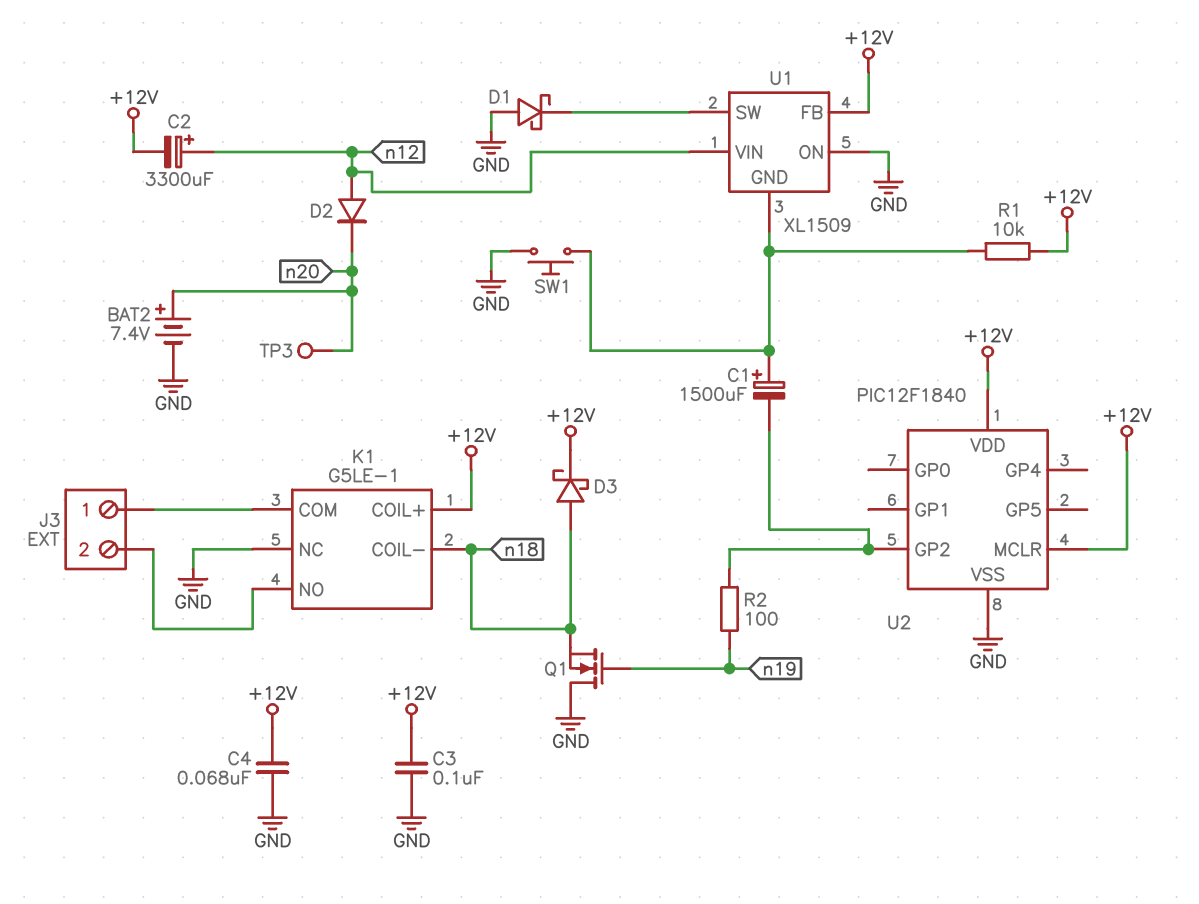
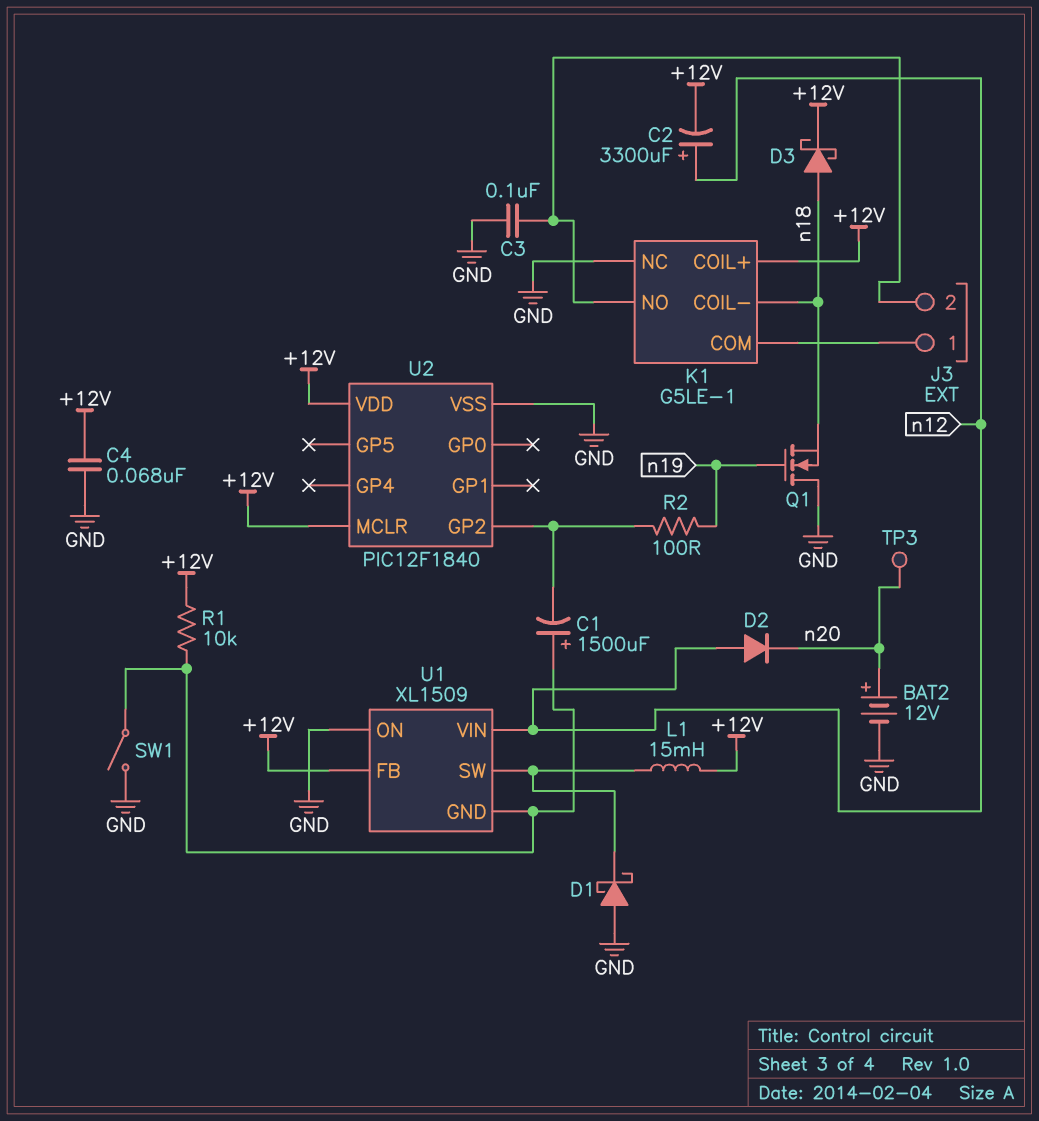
BAT2: 7.4V (plus n20, minus GND) -> 12V (plus n20, minus GND)
C3: 100nF (+12V, GND) -> 100nF (GND, J3/2)
L1: none -> 15mH (+12V, U1/SW)
SW1: button (GND, U1/GND) -> switch (GND, U1/GND)

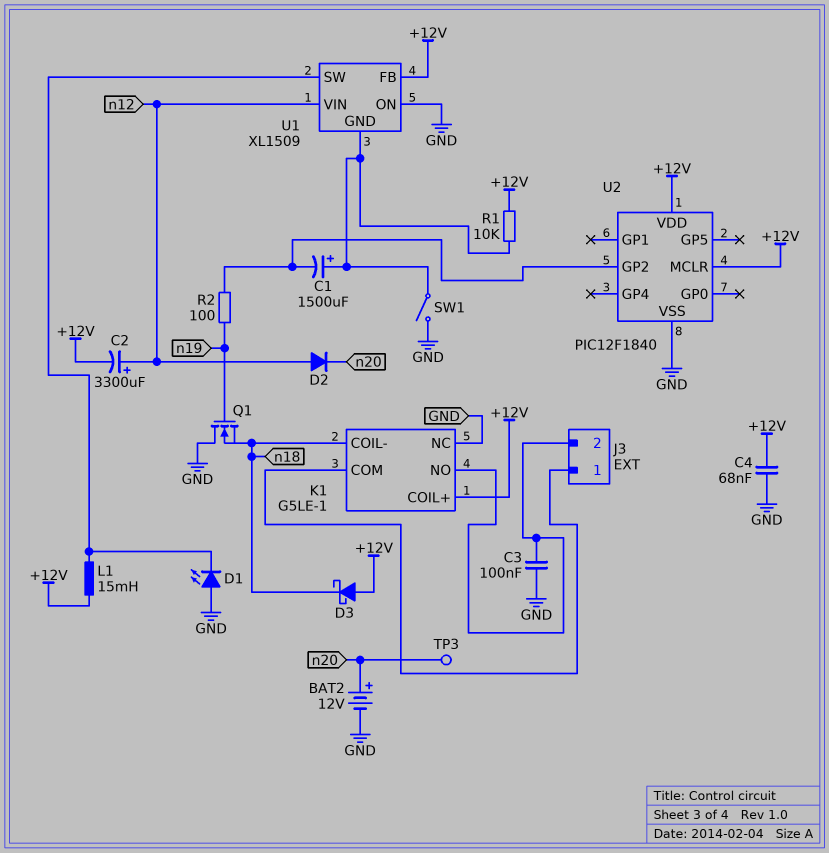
D1: schottky (A GND, K U1/SW) -> LED (A GND, K U1/SW)
D3: schottky (A n18, K +12V) -> schottky (A +12V, K n18)

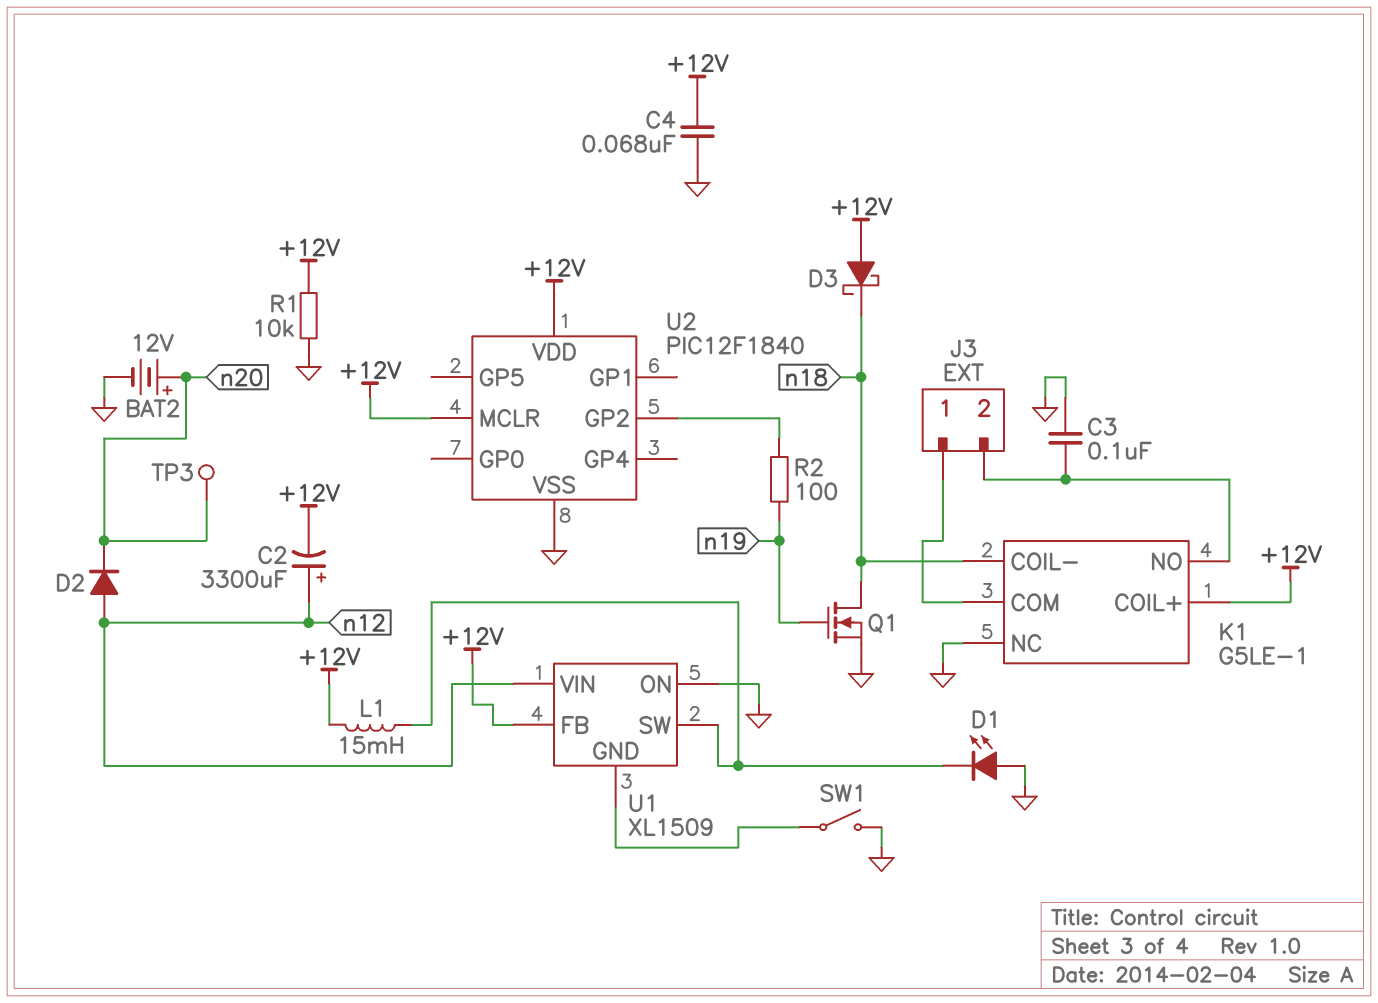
C1: 1500uF (plus U1/GND, minus U2/GP2) -> none
Q1: NMOS (G n19, D GND, S n18) -> NMOS (G n19, D n18, S GND)
R1: 10k (+12V, U1/GND) -> 10k (+12V, GND)

